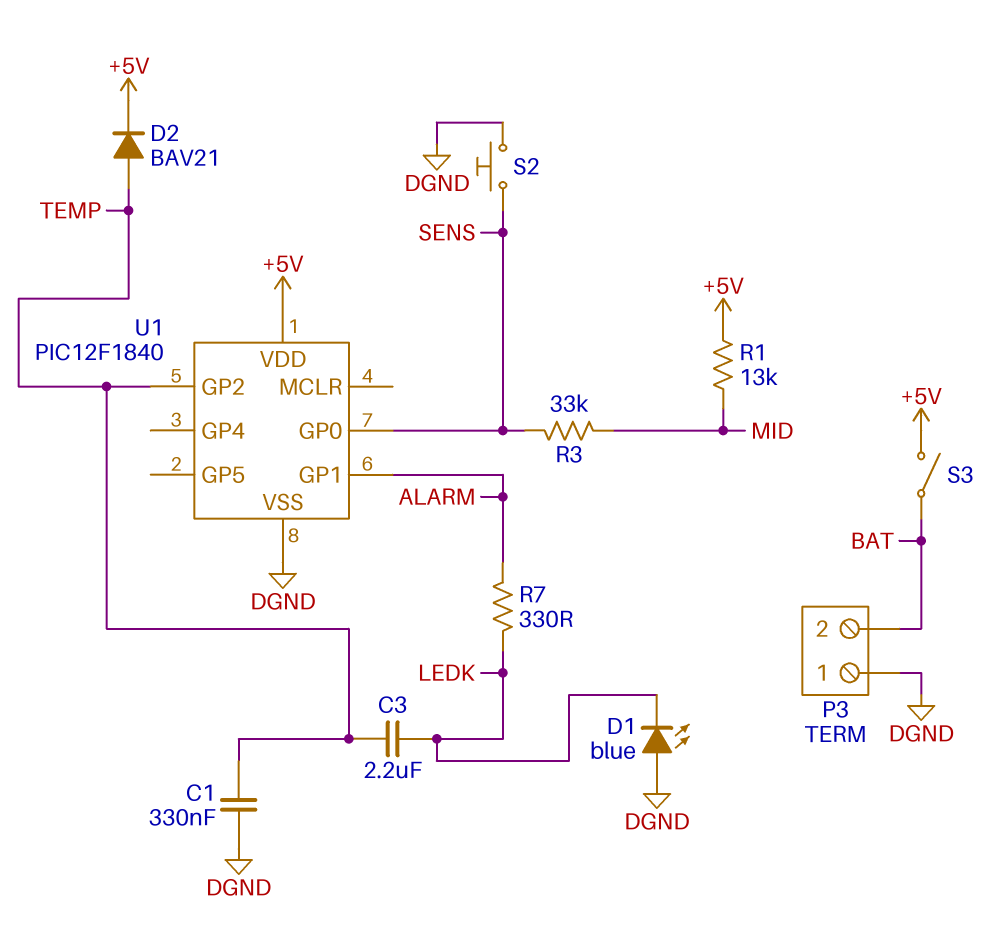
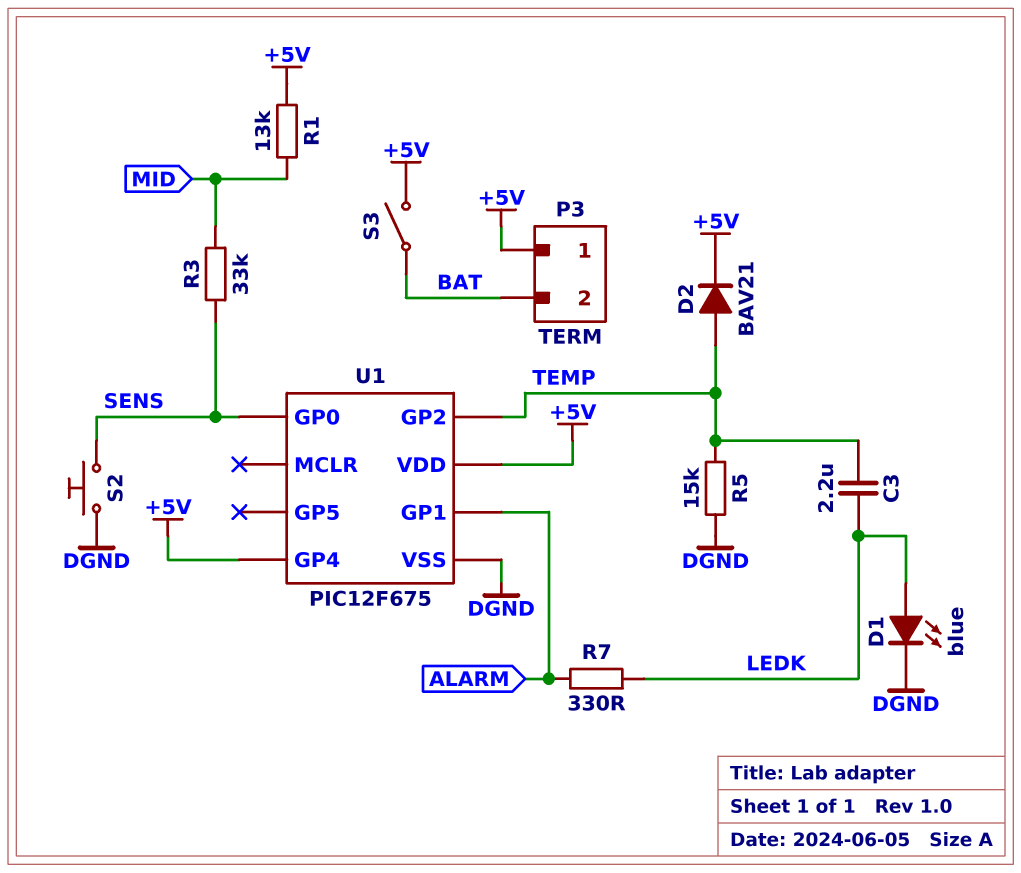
C1: 330nF (DGND, TEMP) -> none
D1: LED blue (A DGND, K LEDK) -> LED blue (A LEDK, K DGND)
P3 pin 1: DGND -> +5V
R5: none -> 15k (DGND, TEMP)
U1: PIC12F1840 -> PIC12F675
U1 pin GP4: none -> +5V

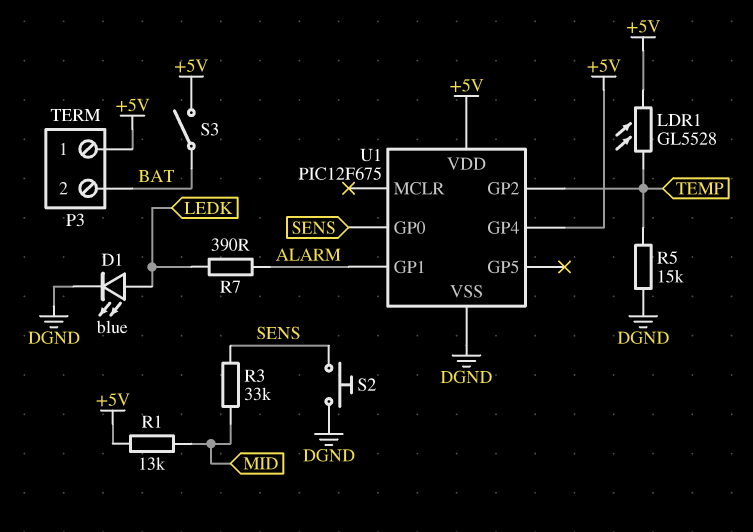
C3: 2.2uF (LEDK, TEMP) -> none
D2: diode BAV21 (A TEMP, K +5V) -> none
LDR1: none -> GL5528 (+5V, TEMP)
R7: 330 (ALARM, LEDK) -> 390 (ALARM, LEDK)

